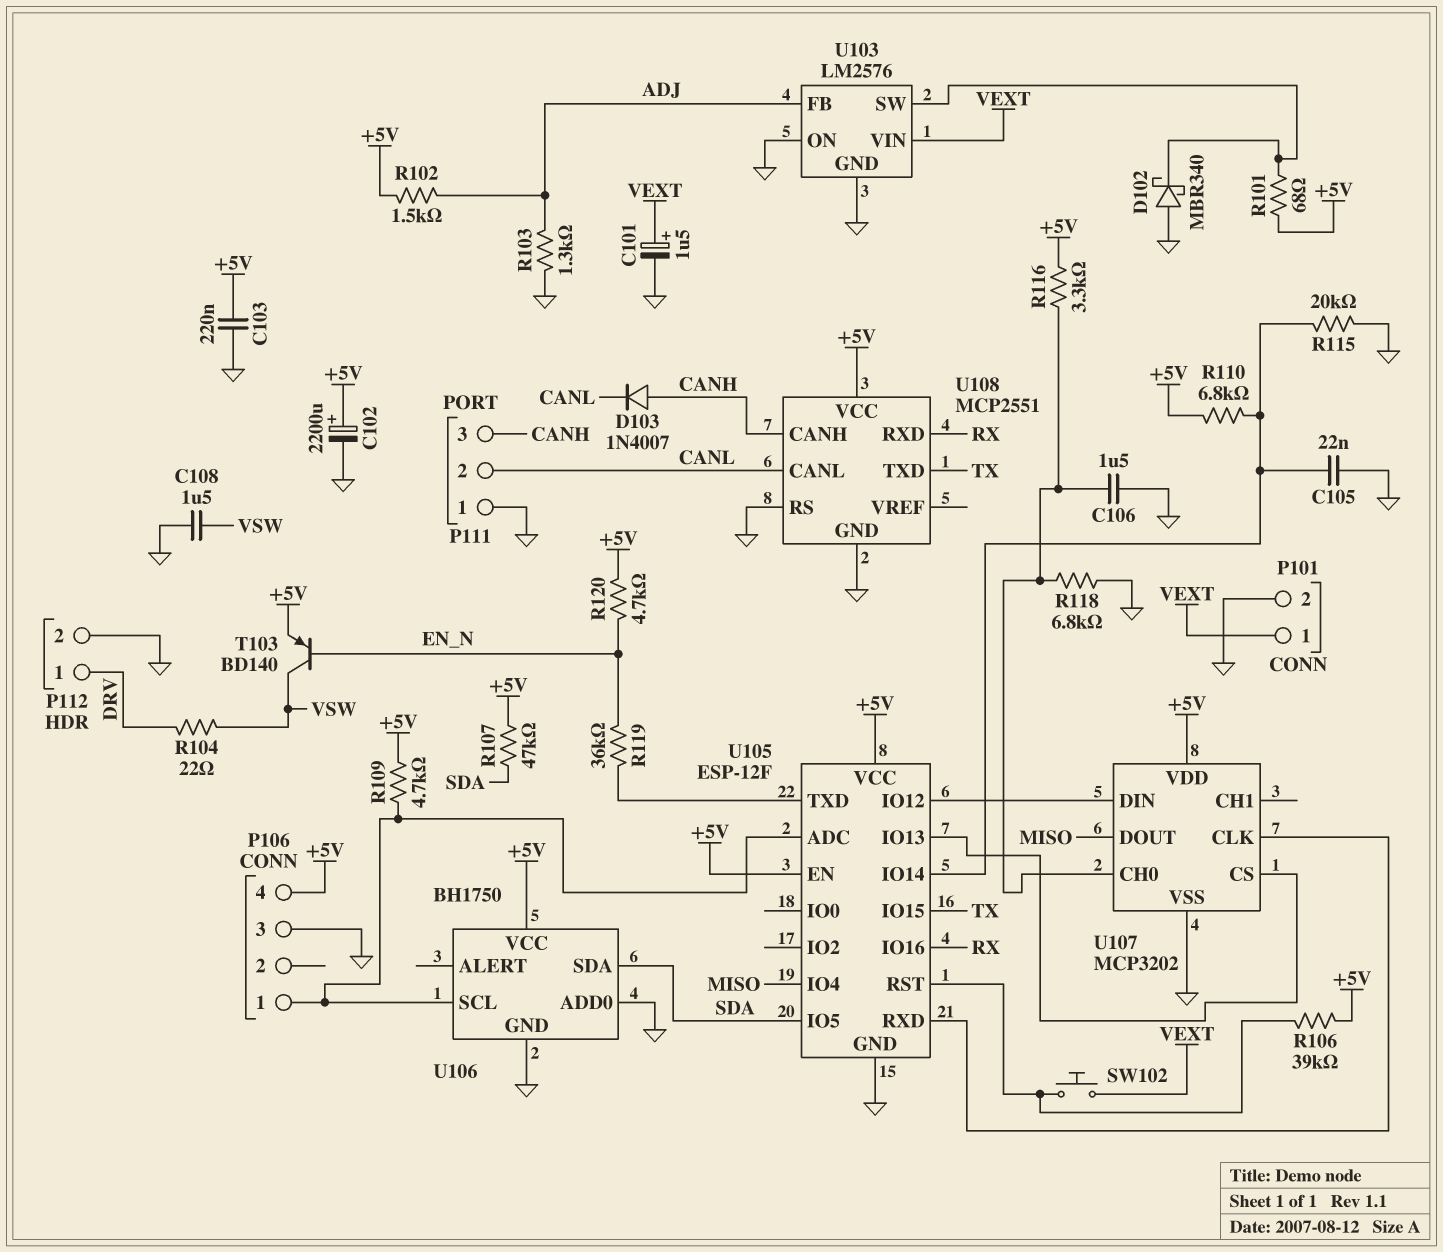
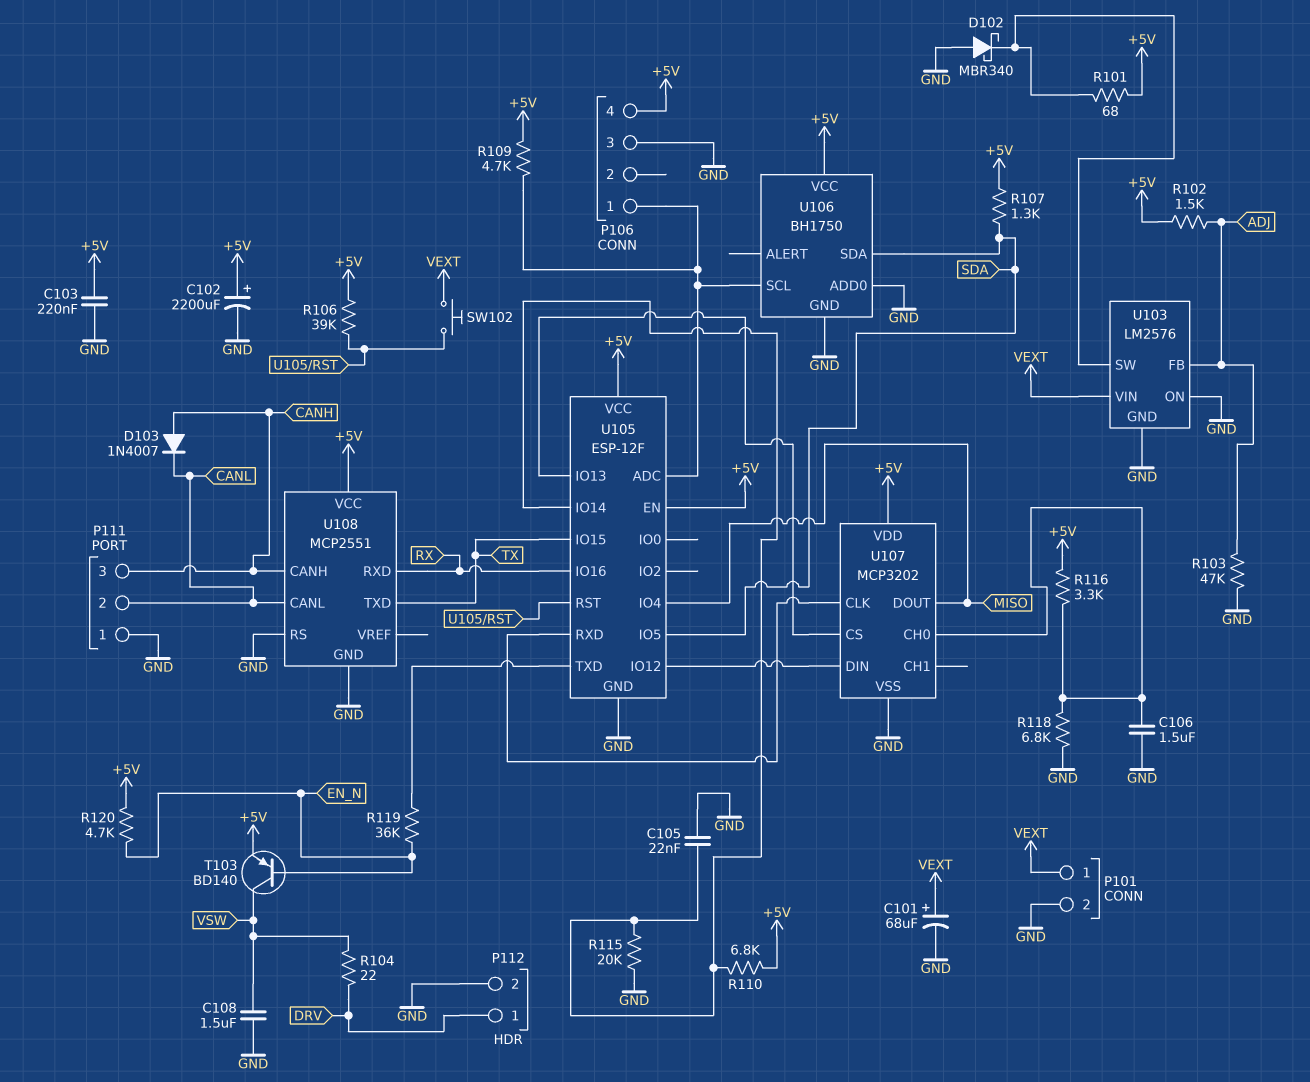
C101: 1.5uF (plus VEXT, minus GND) -> 68uF (plus VEXT, minus GND)
R103: 1.3k (ADJ, GND) -> 47k (ADJ, GND)
R107: 47k (+5V, SDA) -> 1.3k (+5V, SDA)

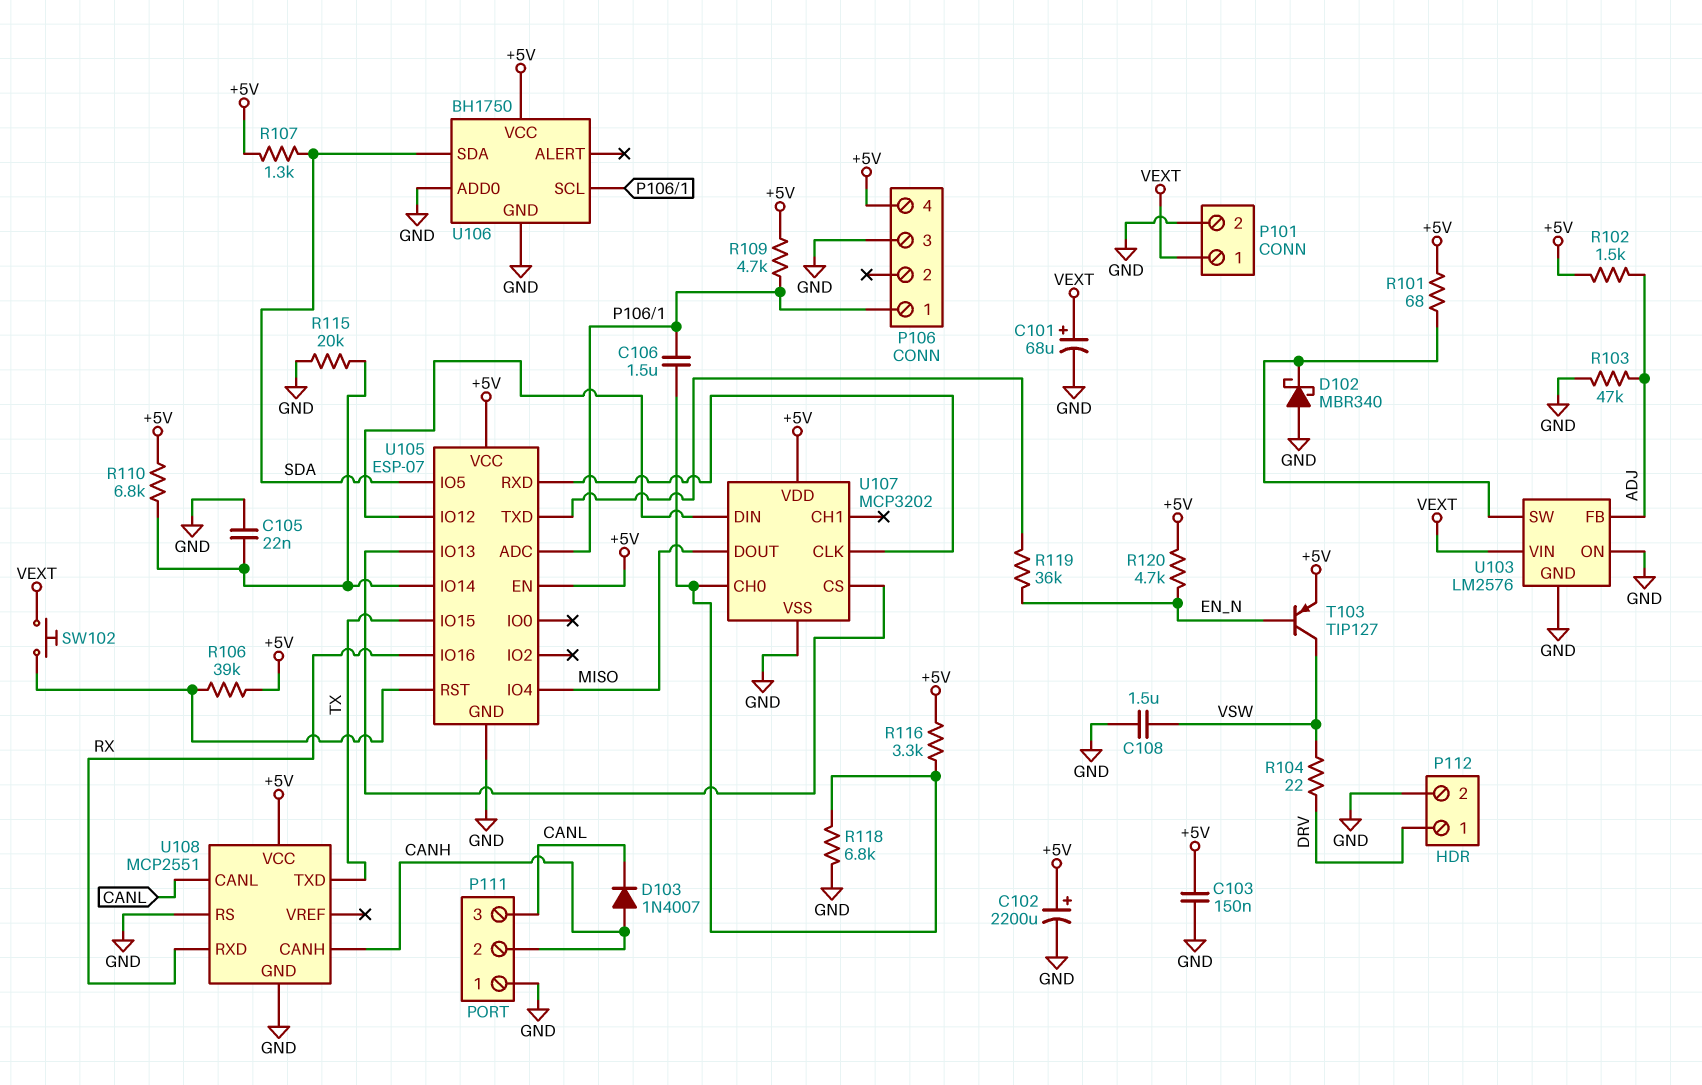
C103: 220nF (+5V, GND) -> 150nF (+5V, GND)
C106: 1.5uF (GND, U107/CH0) -> 1.5uF (P106/1, U107/CH0)
P111 pin 2: CANL -> CANH
P111 pin 3: CANH -> CANL
T103: PNP BD140 (B EN_N, C VSW, E +5V) -> PNP TIP127 (B EN_N, C VSW, E +5V)
U105: ESP-12F -> ESP-07

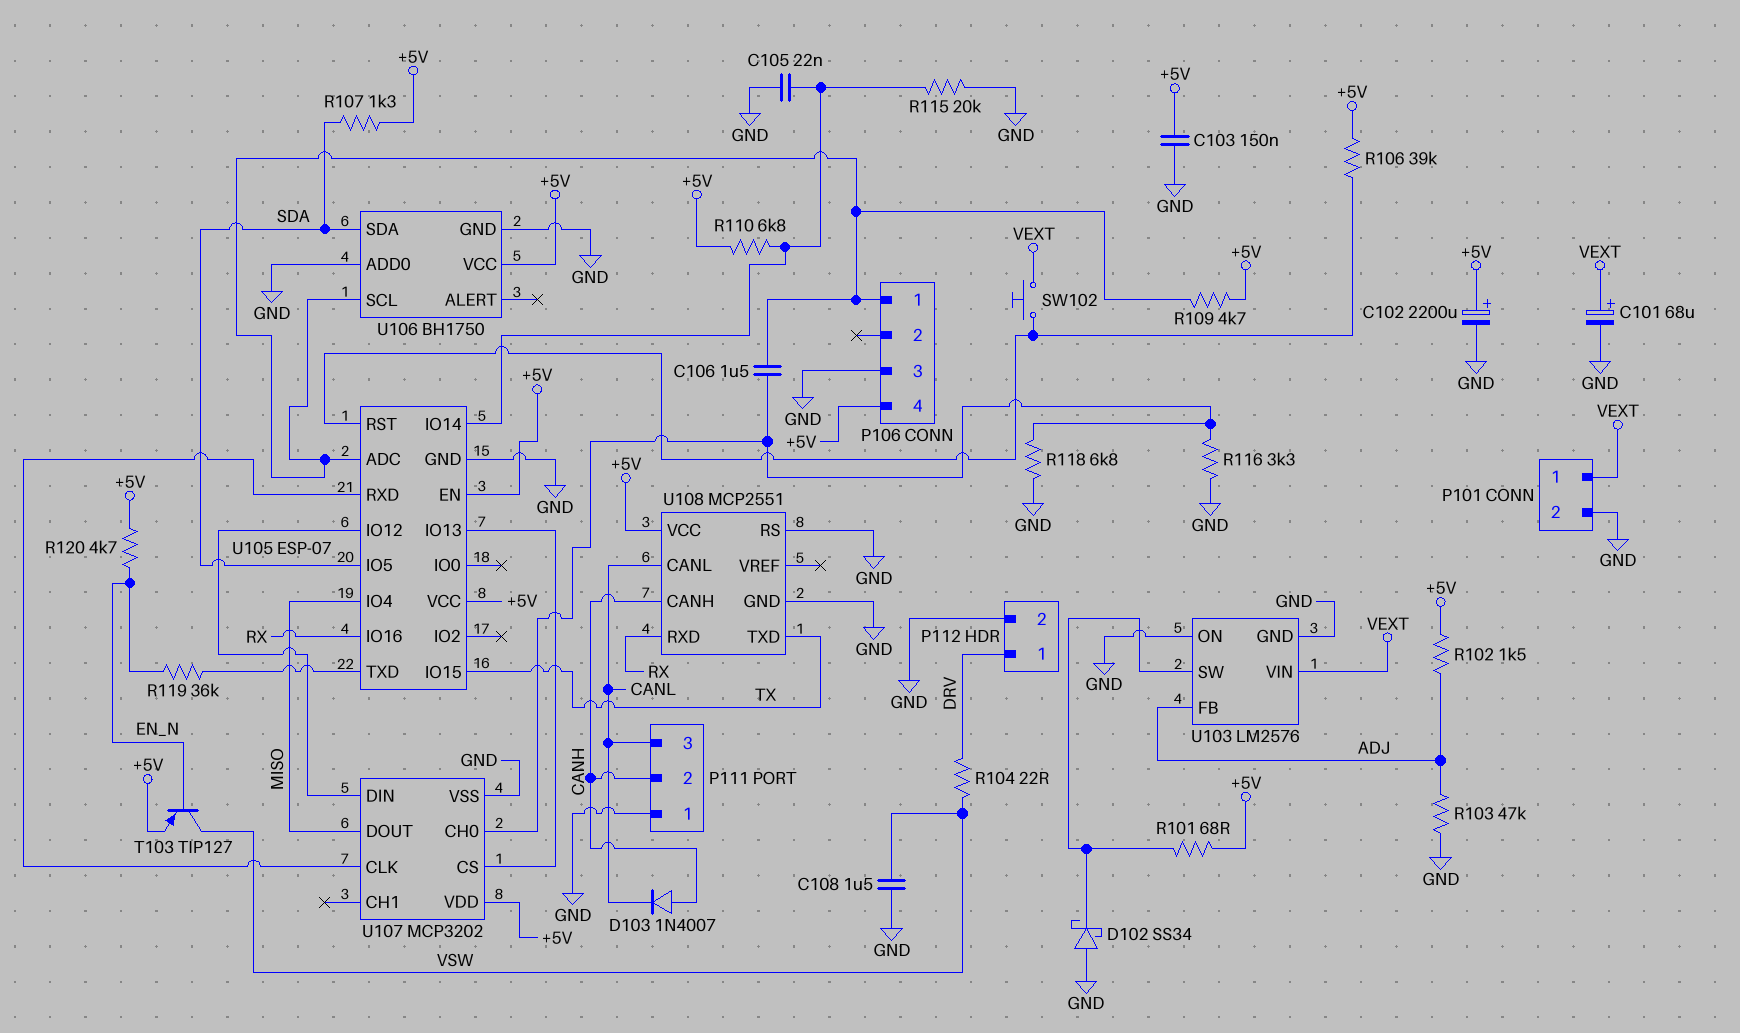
D102: schottky MBR340 (A GND, K U103/SW) -> schottky SS34 (A GND, K U103/SW)
R116: 3.3k (+5V, U107/CH0) -> 3.3k (GND, U107/CH0)

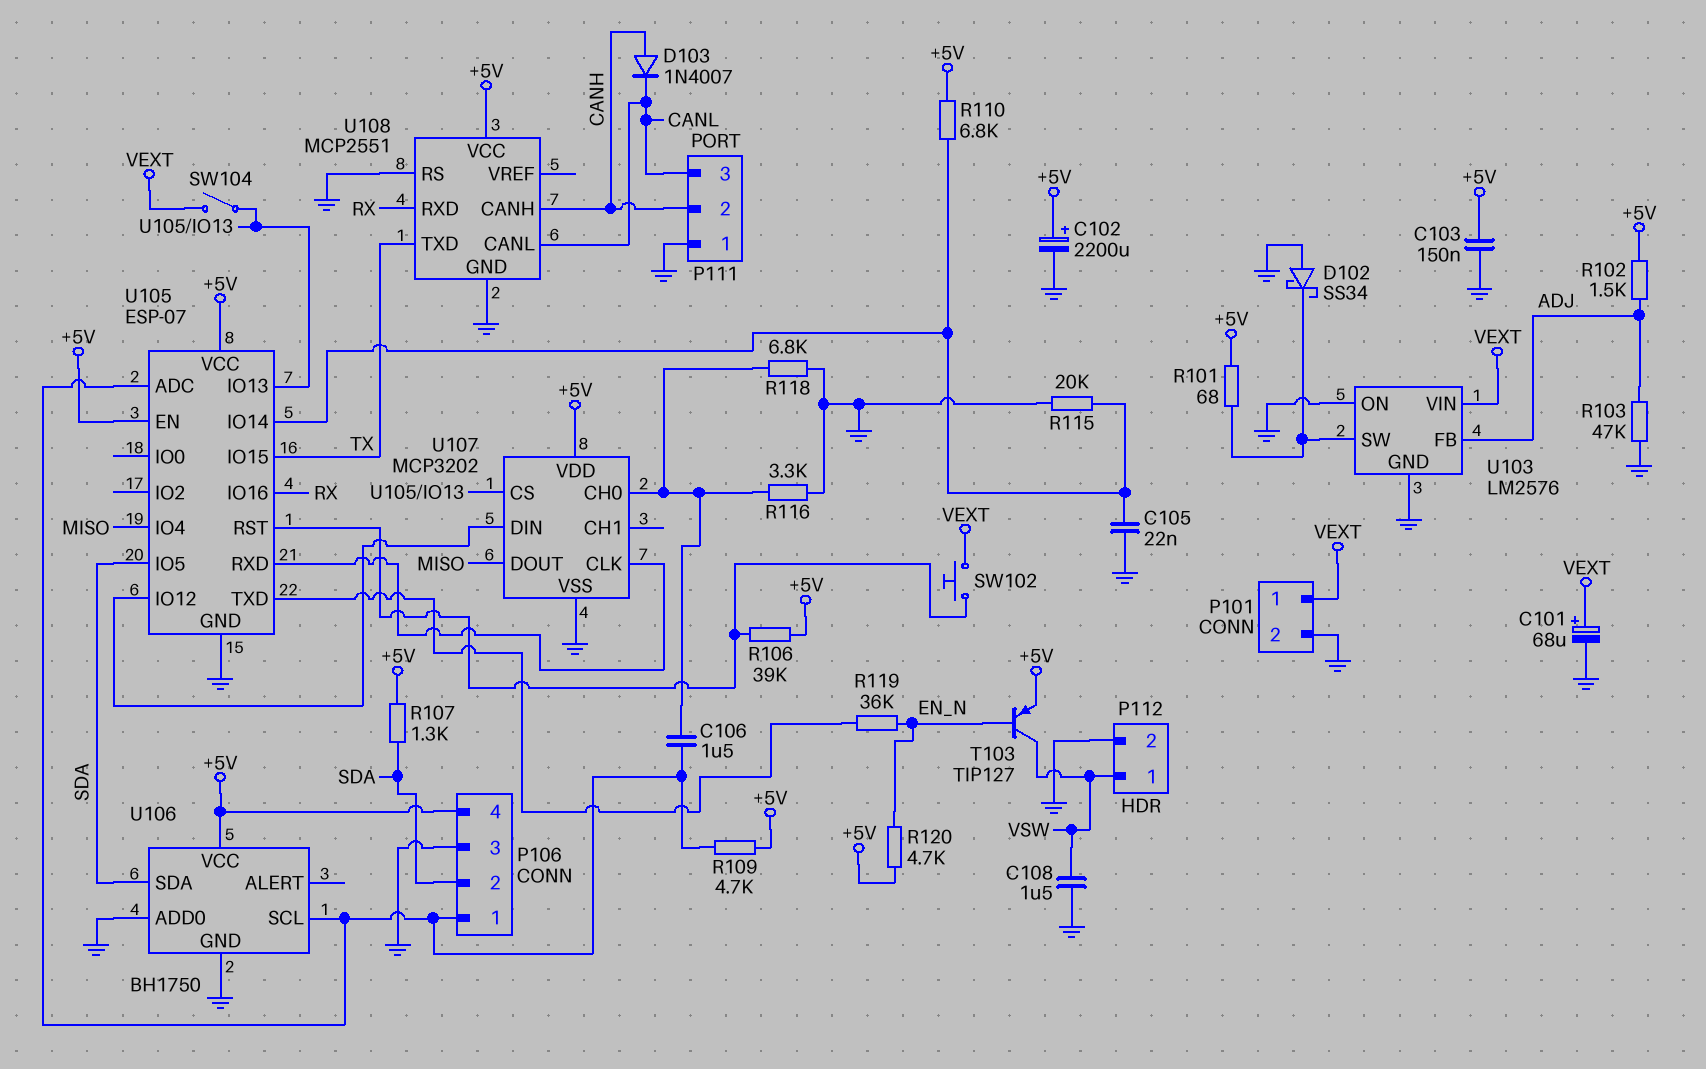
P106 pin 2: none -> SDA
P112 pin 1: DRV -> VSW
R104: 22 (DRV, VSW) -> none
SW104: none -> switch (U105/IO13, VEXT)

